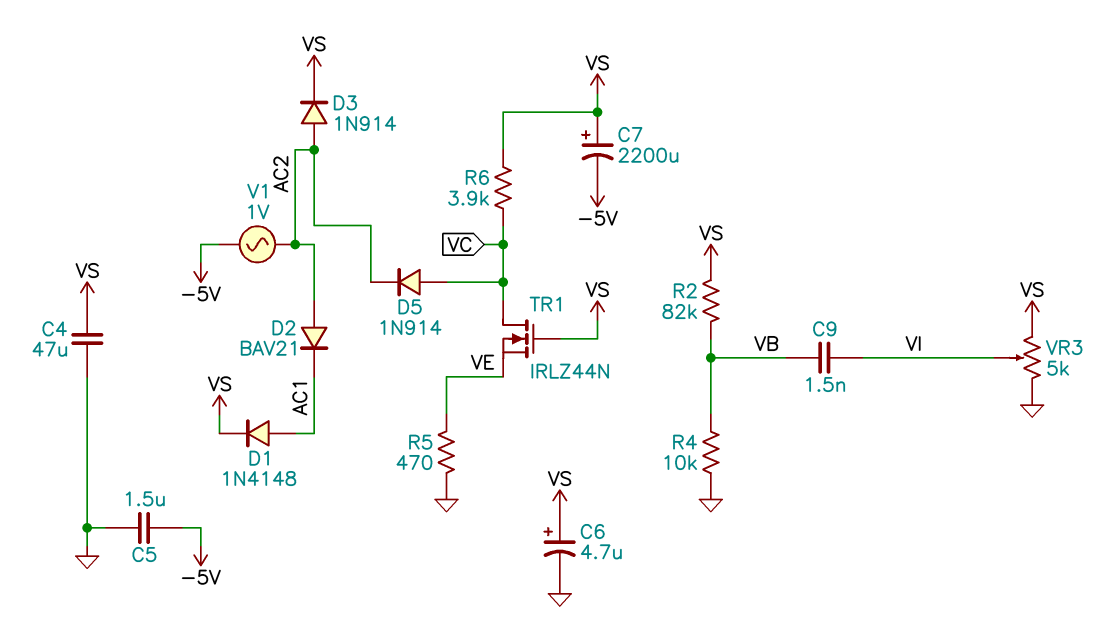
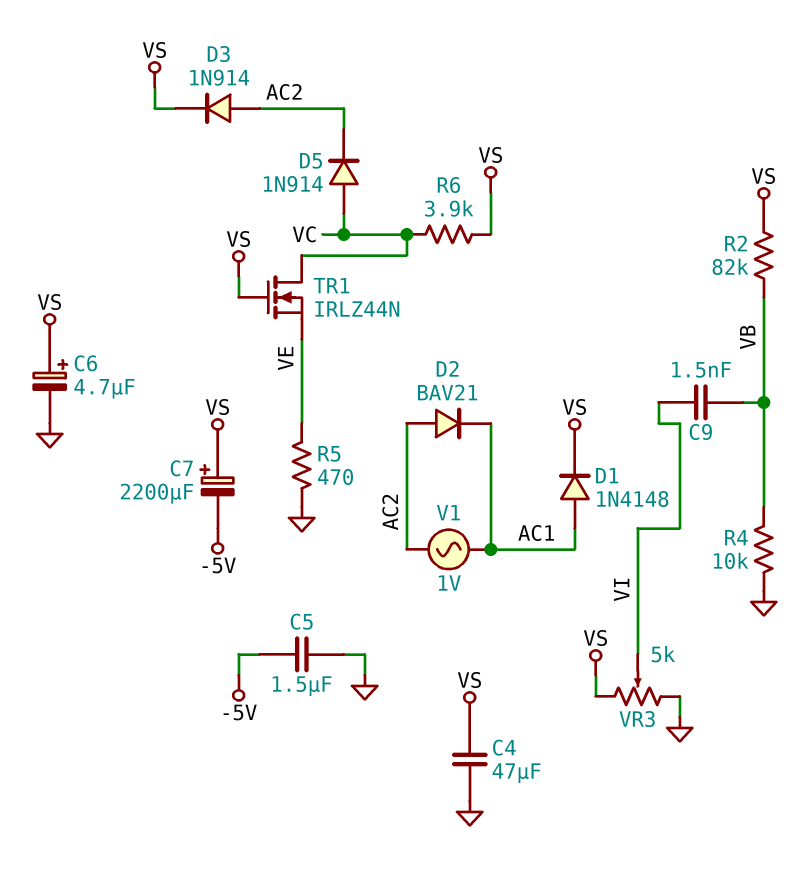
V1: AC 1V (-5V, AC2) -> AC 1V (AC1, AC2)

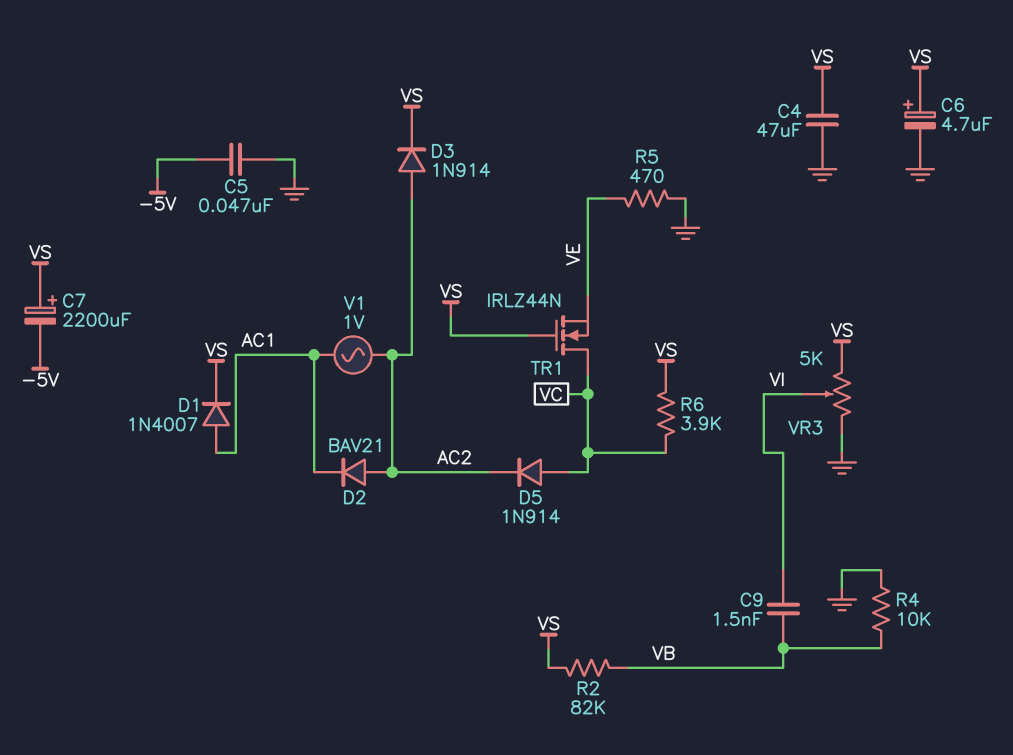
C5: 1.5uF (-5V, GND) -> 47nF (-5V, GND)
D1: diode 1N4148 (A AC1, K VS) -> diode 1N4007 (A AC1, K VS)

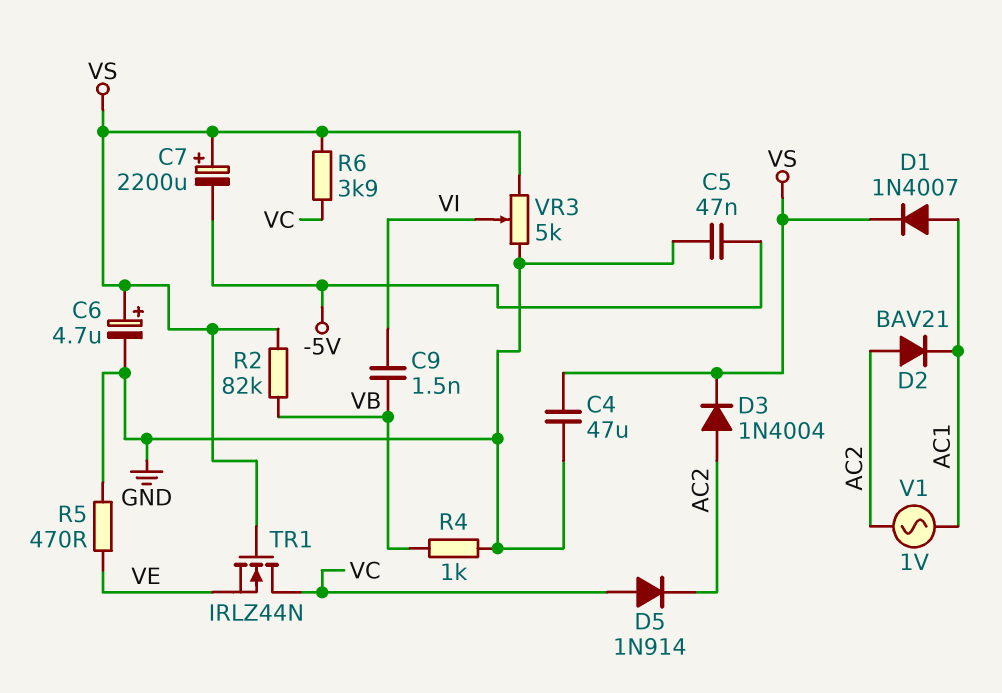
D3: diode 1N914 (A AC2, K VS) -> diode 1N4004 (A AC2, K VS)
R4: 10k (GND, VB) -> 1k (GND, VB)

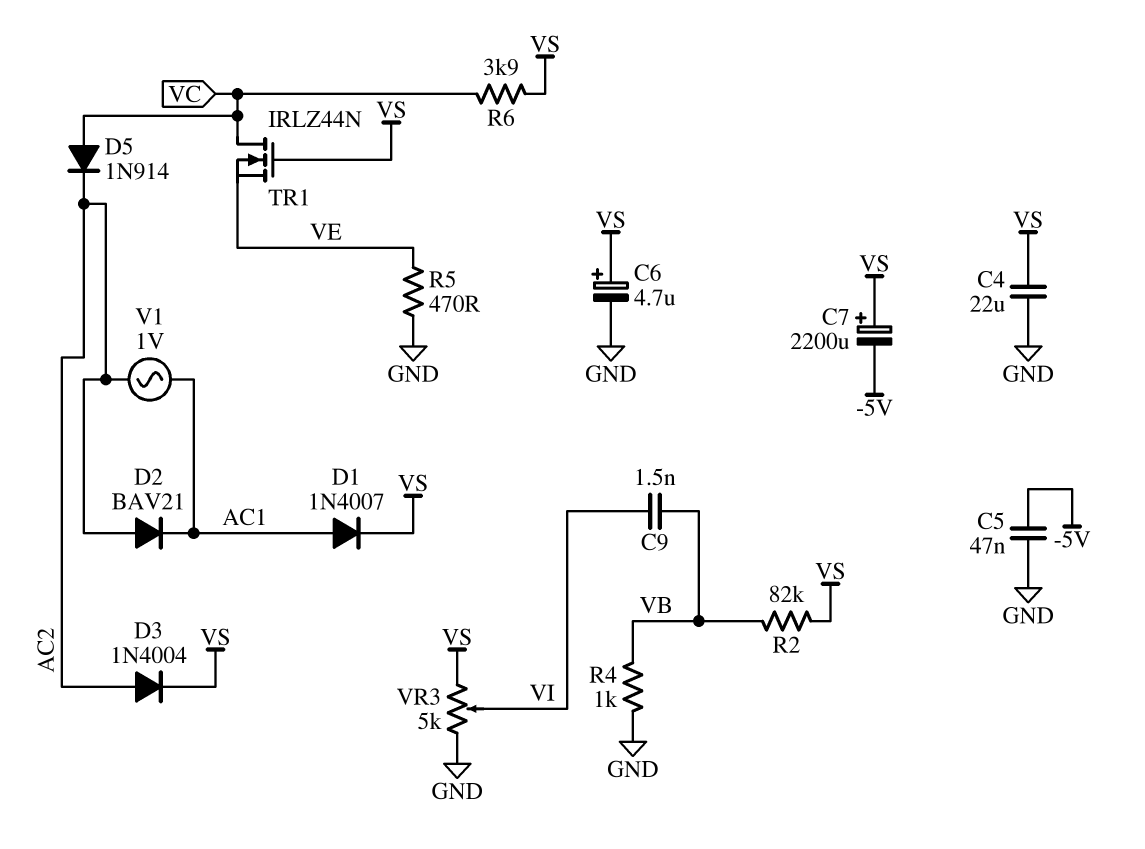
C4: 47uF (GND, VS) -> 22uF (GND, VS)

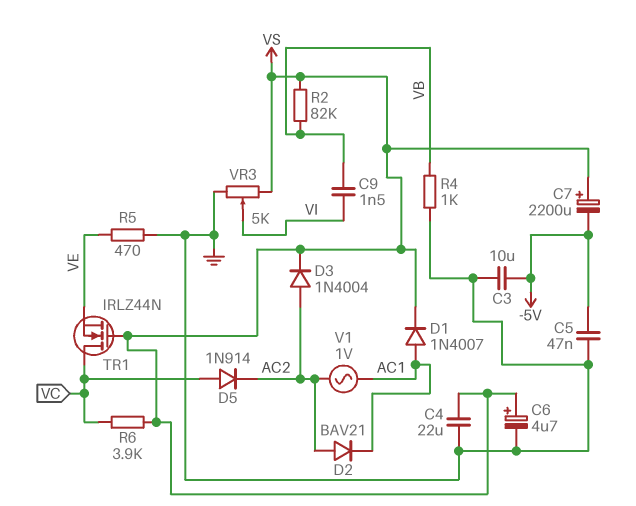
C3: none -> 10uF (-5V, GND)

